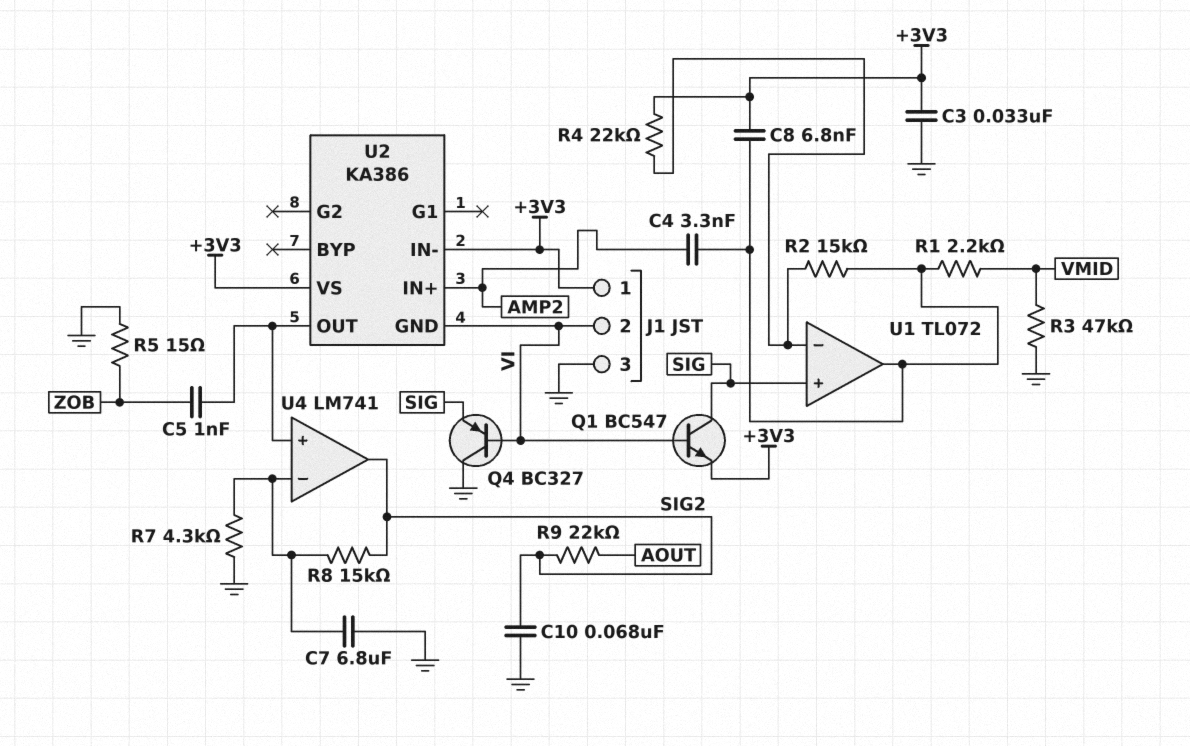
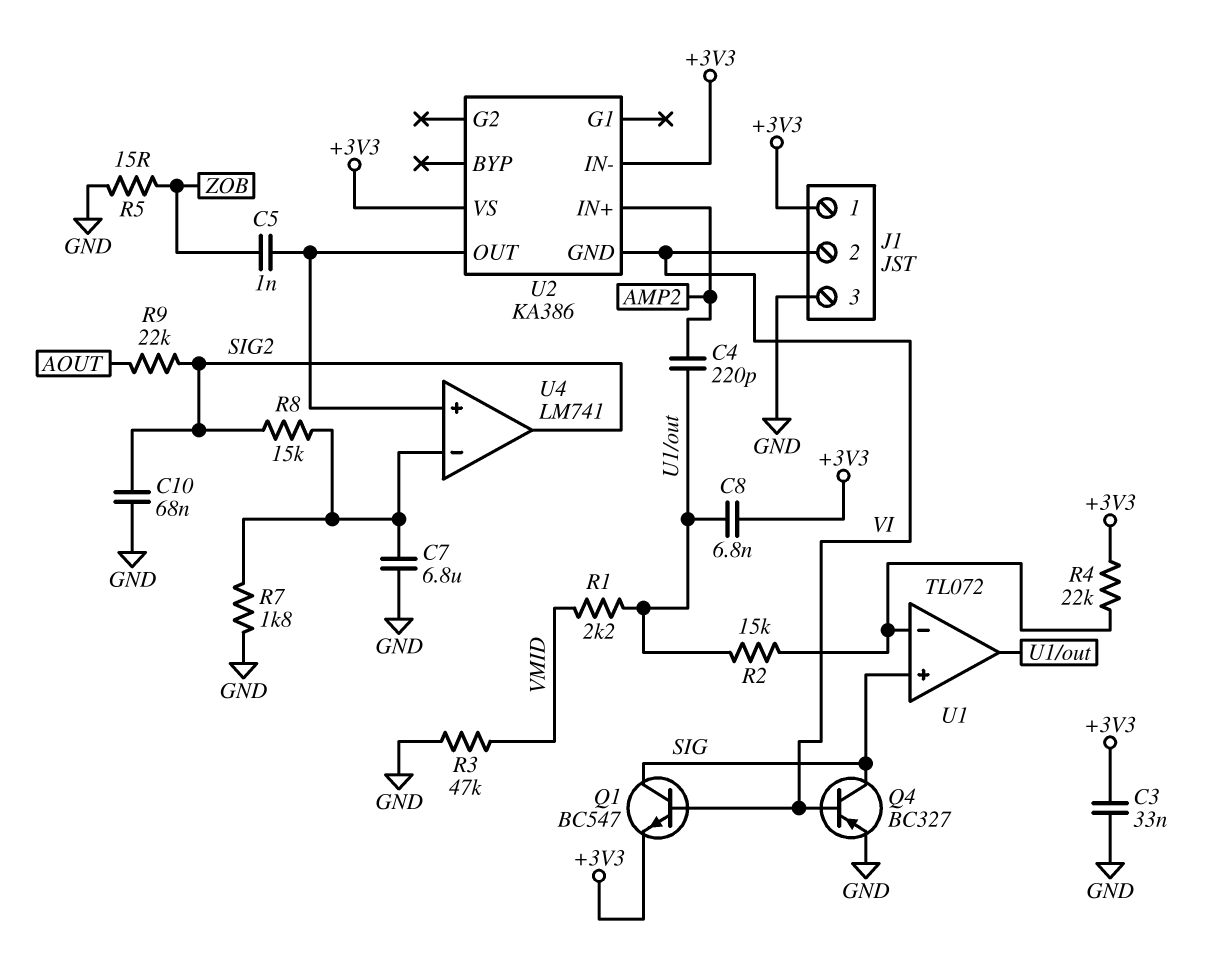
C4: 3.3nF (AMP2, U1/out) -> 220pF (AMP2, U1/out)
Q4: PNP BC327 (B VI, C GND, E SIG) -> PNP BC327 (B VI, C SIG, E GND)
R7: 4.3k (GND, U4/in-) -> 1.8k (GND, U4/in-)

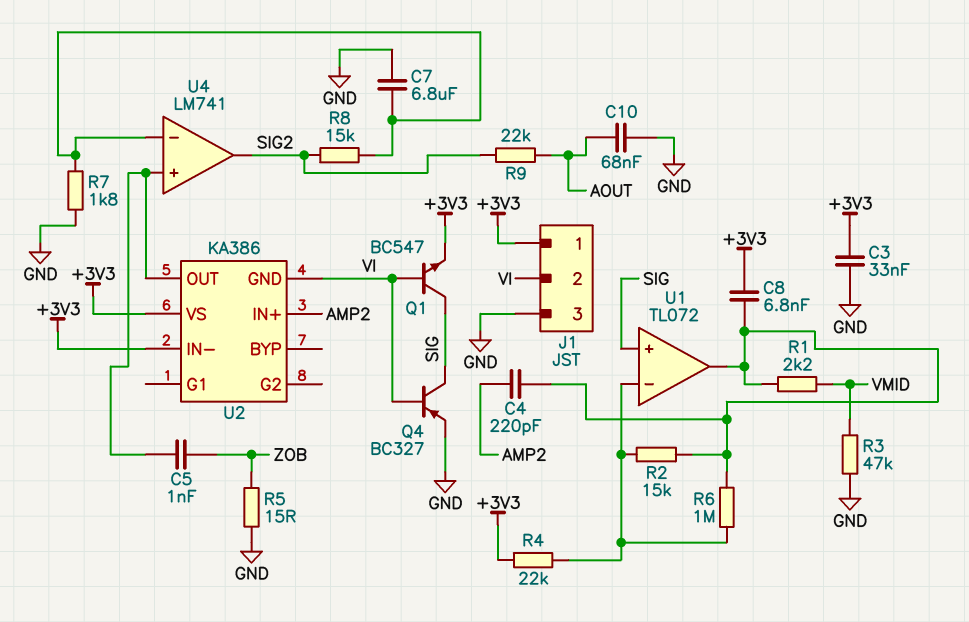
C10: 68nF (GND, SIG2) -> 68nF (AOUT, GND)
R6: none -> 1M (U1/in-, U1/out)

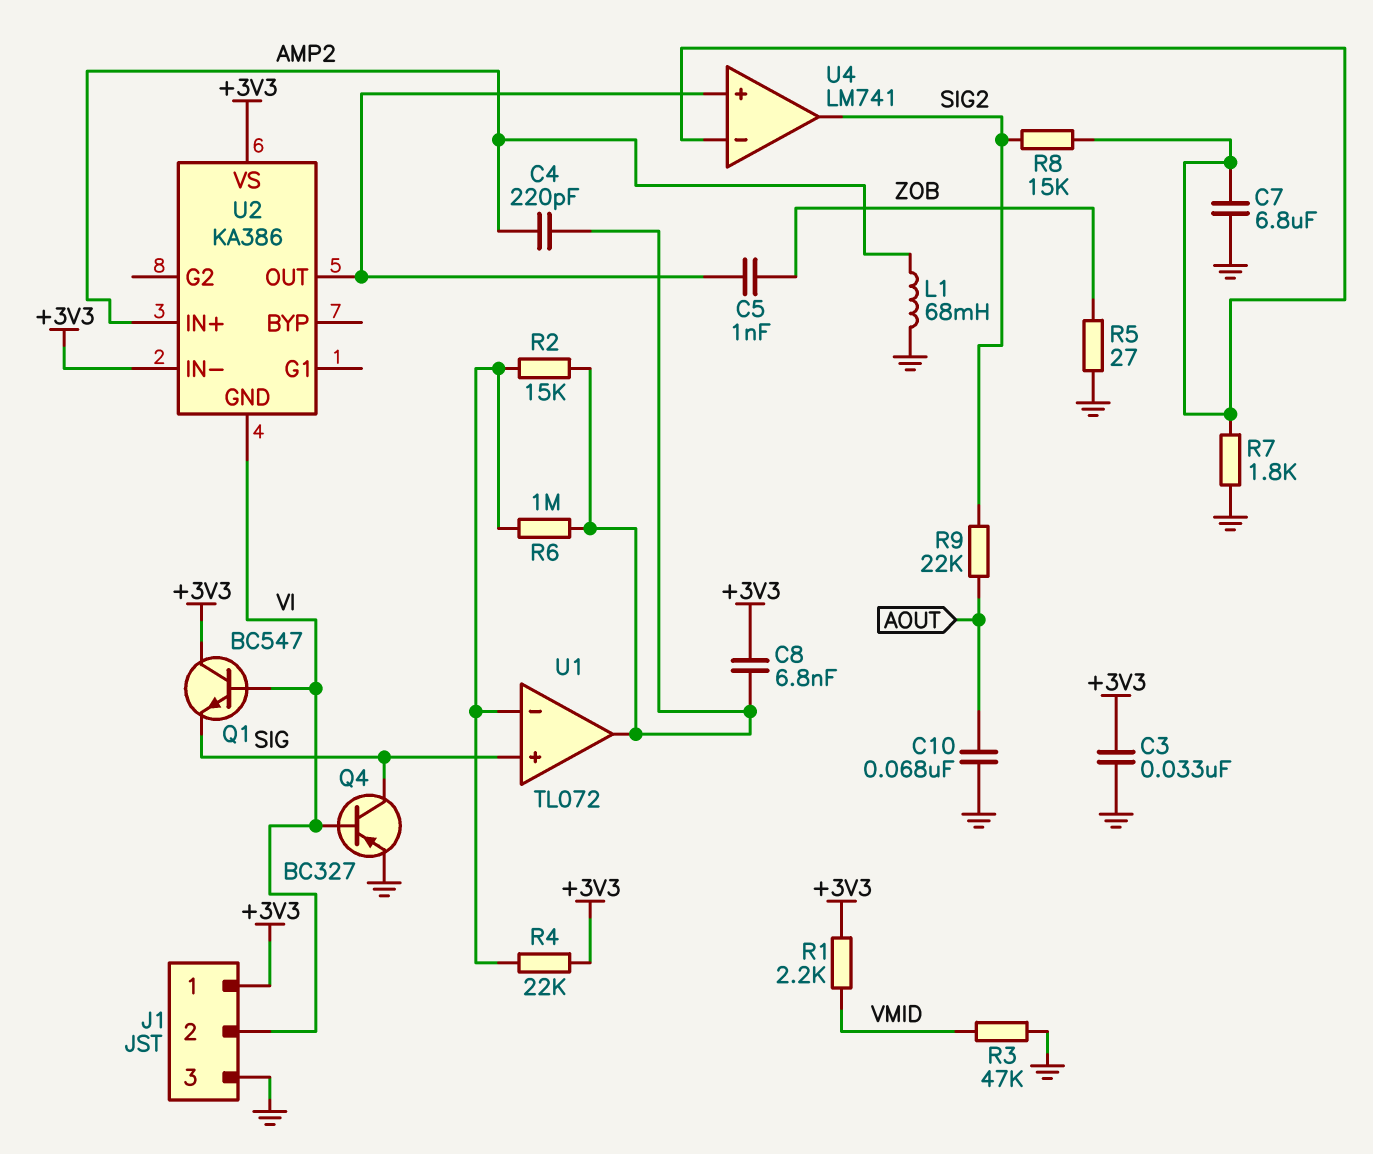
L1: none -> 68mH (AMP2, GND)
Q1: NPN BC547 (B VI, C SIG, E +3V3) -> NPN BC547 (B VI, C +3V3, E SIG)
R1: 2.2k (U1/out, VMID) -> 2.2k (+3V3, VMID)
R5: 15 (GND, ZOB) -> 27 (GND, ZOB)

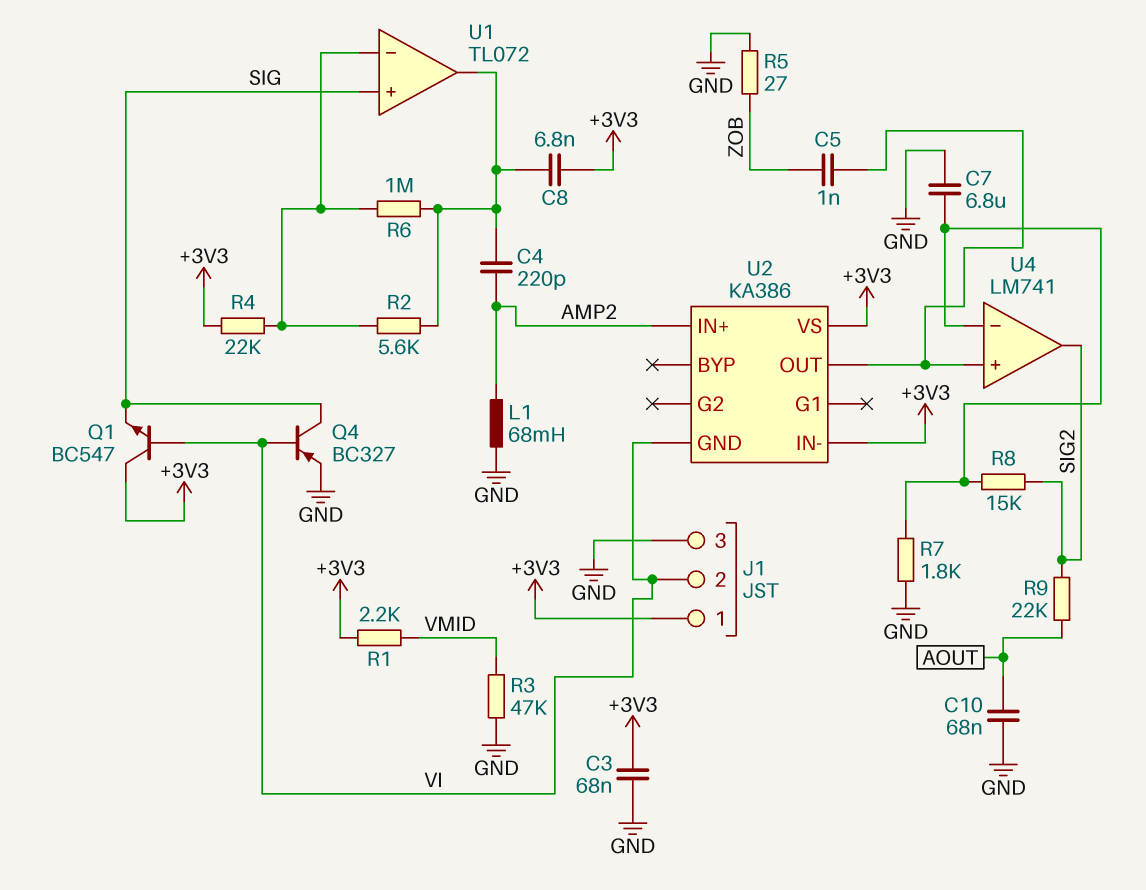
C3: 33nF (+3V3, GND) -> 68nF (+3V3, GND)
R2: 15k (U1/in-, U1/out) -> 5.6k (U1/in-, U1/out)

